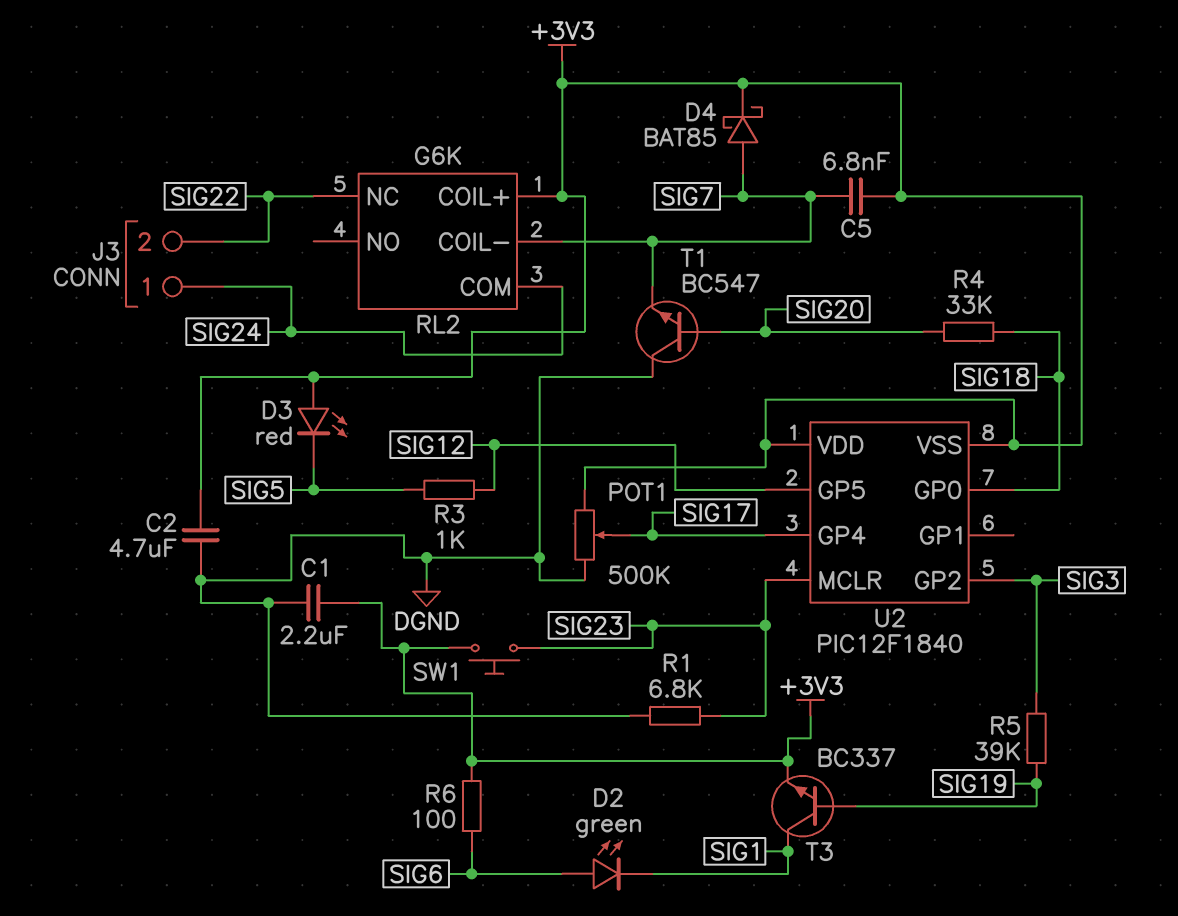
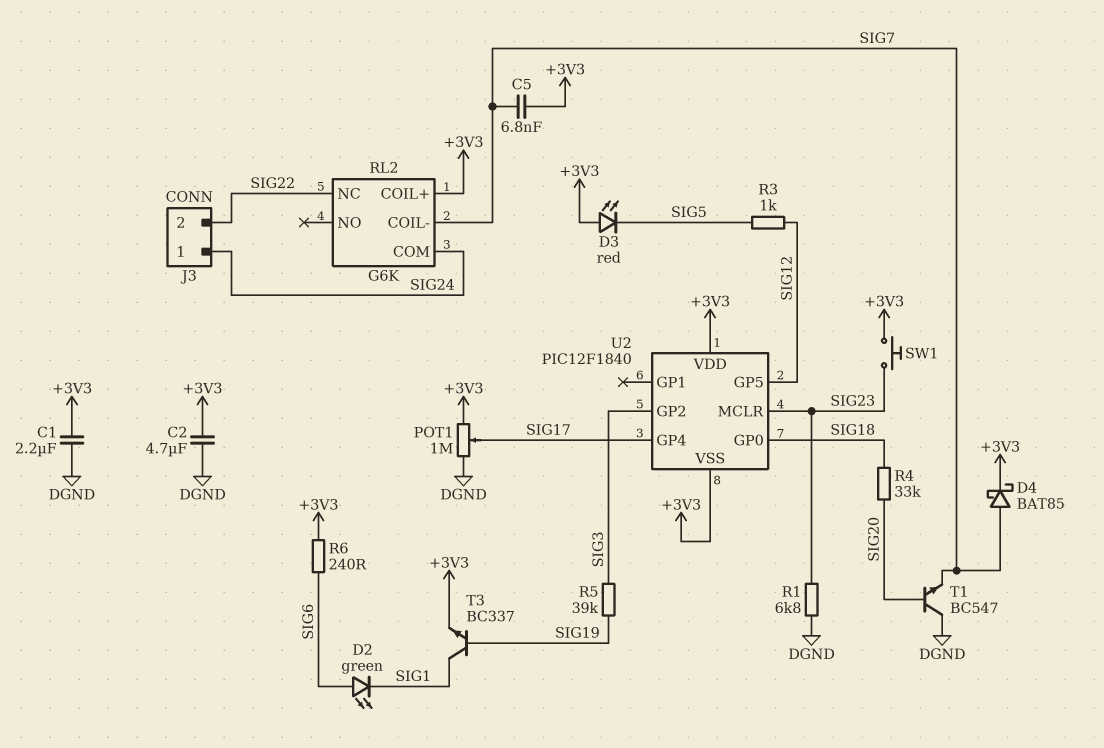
POT1: 500k (+3V3, DGND, wiper SIG17) -> 1M (+3V3, DGND, wiper SIG17)
R6: 100 (+3V3, SIG6) -> 240 (+3V3, SIG6)

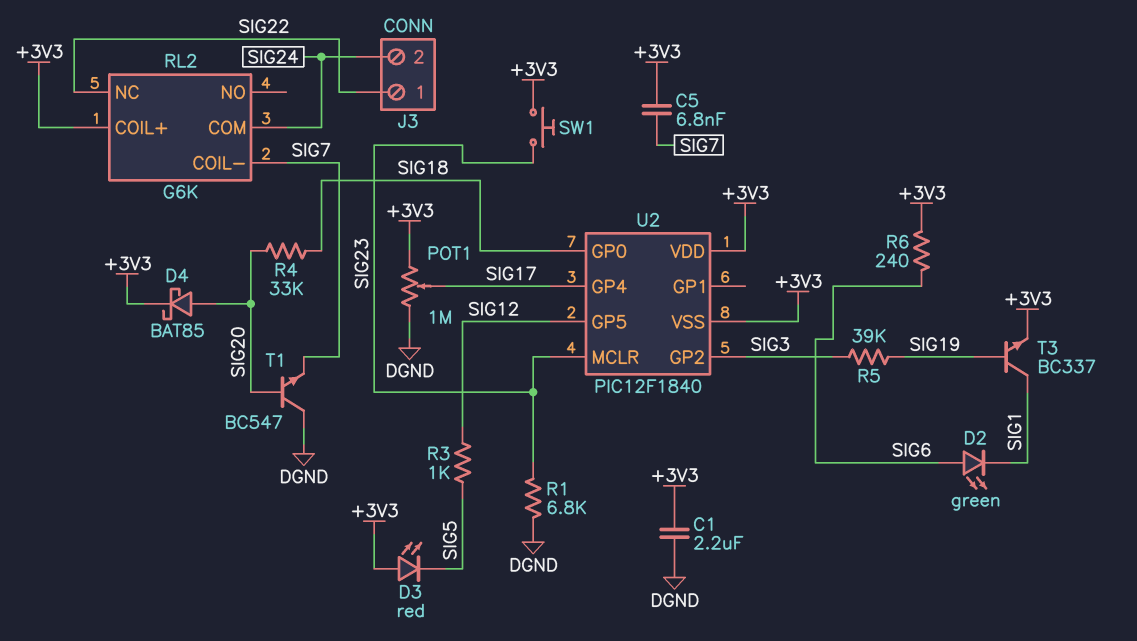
C2: 4.7uF (+3V3, DGND) -> none
D4: schottky BAT85 (A SIG7, K +3V3) -> schottky BAT85 (A SIG20, K +3V3)
J3 pin 1: SIG24 -> SIG22
J3 pin 2: SIG22 -> SIG24

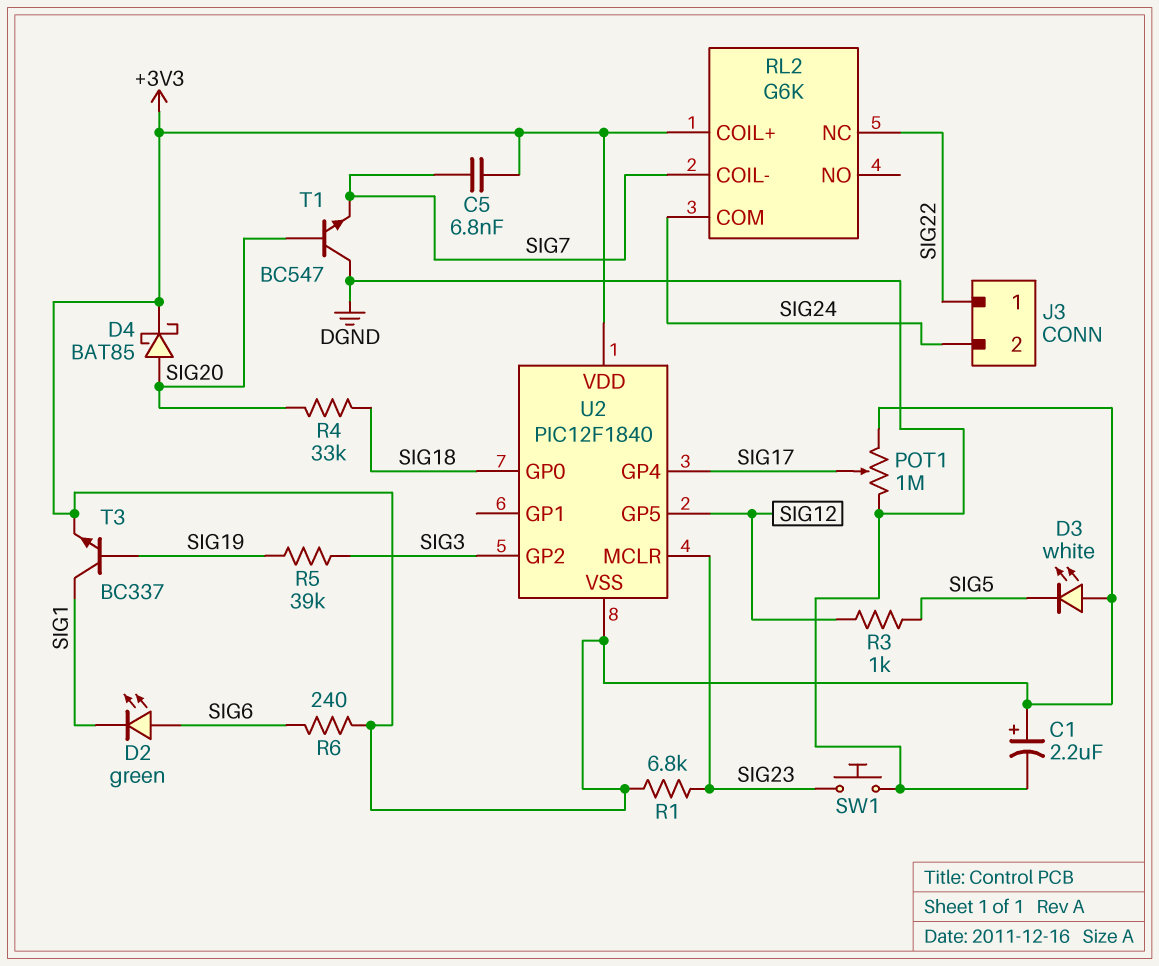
C1: 2.2uF (+3V3, DGND) -> 2.2uF (plus +3V3, minus DGND)
D3: LED red (A +3V3, K SIG5) -> LED white (A +3V3, K SIG5)
R1: 6.8k (DGND, SIG23) -> 6.8k (+3V3, SIG23)
SW1: button (+3V3, SIG23) -> button (DGND, SIG23)

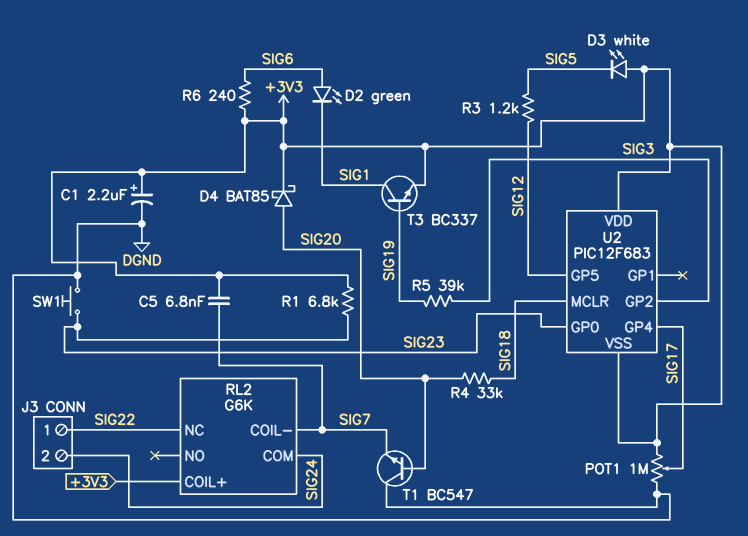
R3: 1k (SIG5, SIG12) -> 1.2k (SIG5, SIG12)
U2: PIC12F1840 -> PIC12F683
U2 pin GP0: SIG18 -> SIG23
U2 pin MCLR: SIG23 -> SIG18

